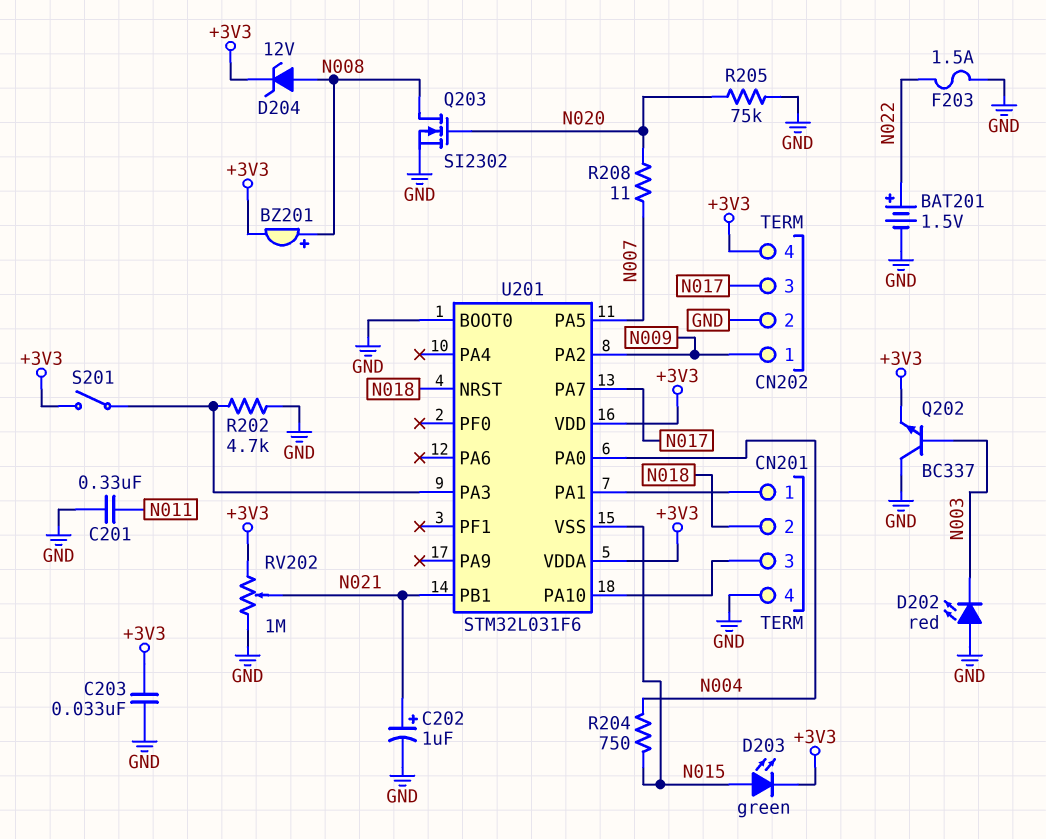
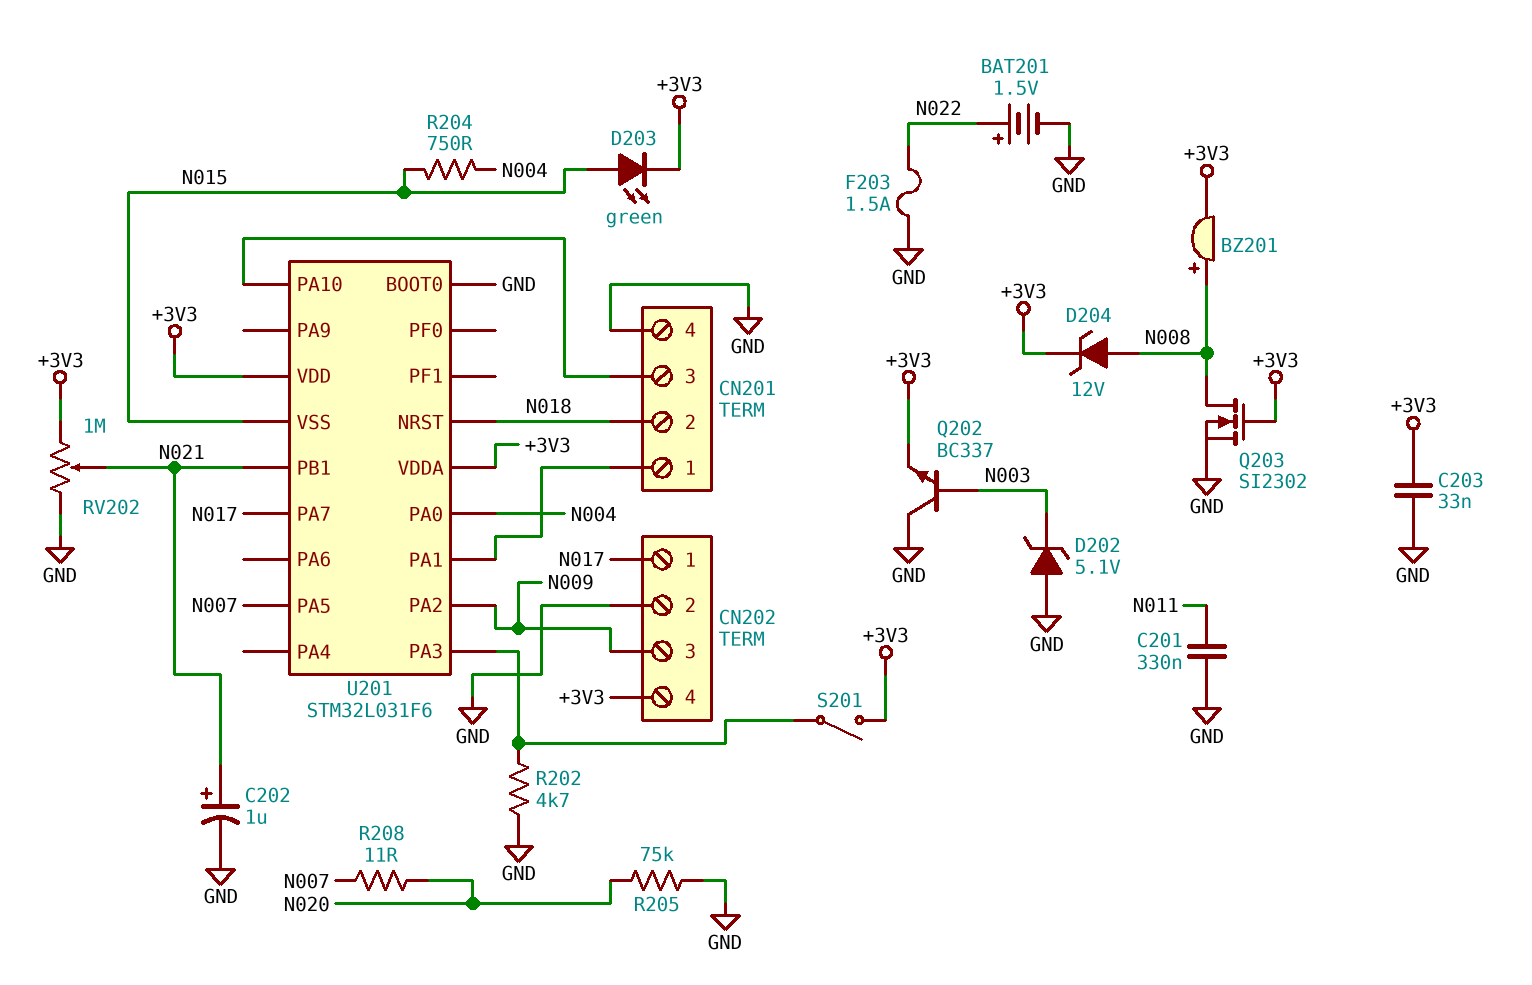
CN202 pin 1: N009 -> N017
CN202 pin 3: N017 -> N009
D202: LED red (A GND, K N003) -> zener 5.1V (A GND, K N003)
Q203: NMOS SI2302 (G N020, D N008, S GND) -> NMOS SI2302 (G +3V3, D N008, S GND)

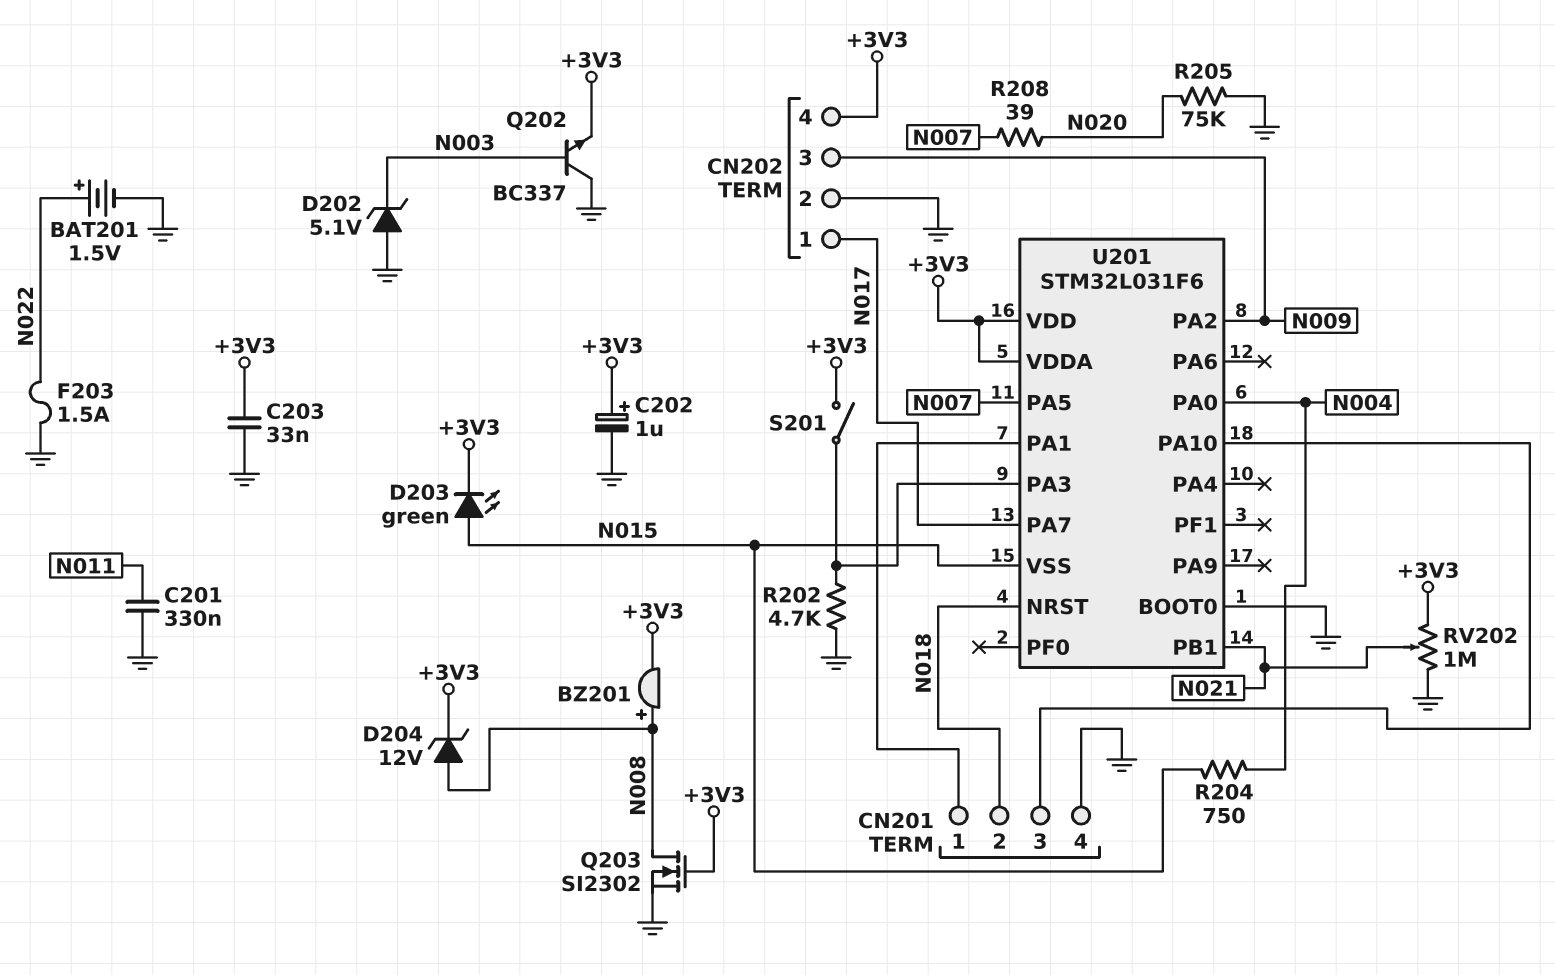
C202: 1uF (plus N021, minus GND) -> 1uF (plus +3V3, minus GND)
R208: 11 (N007, N020) -> 39 (N007, N020)

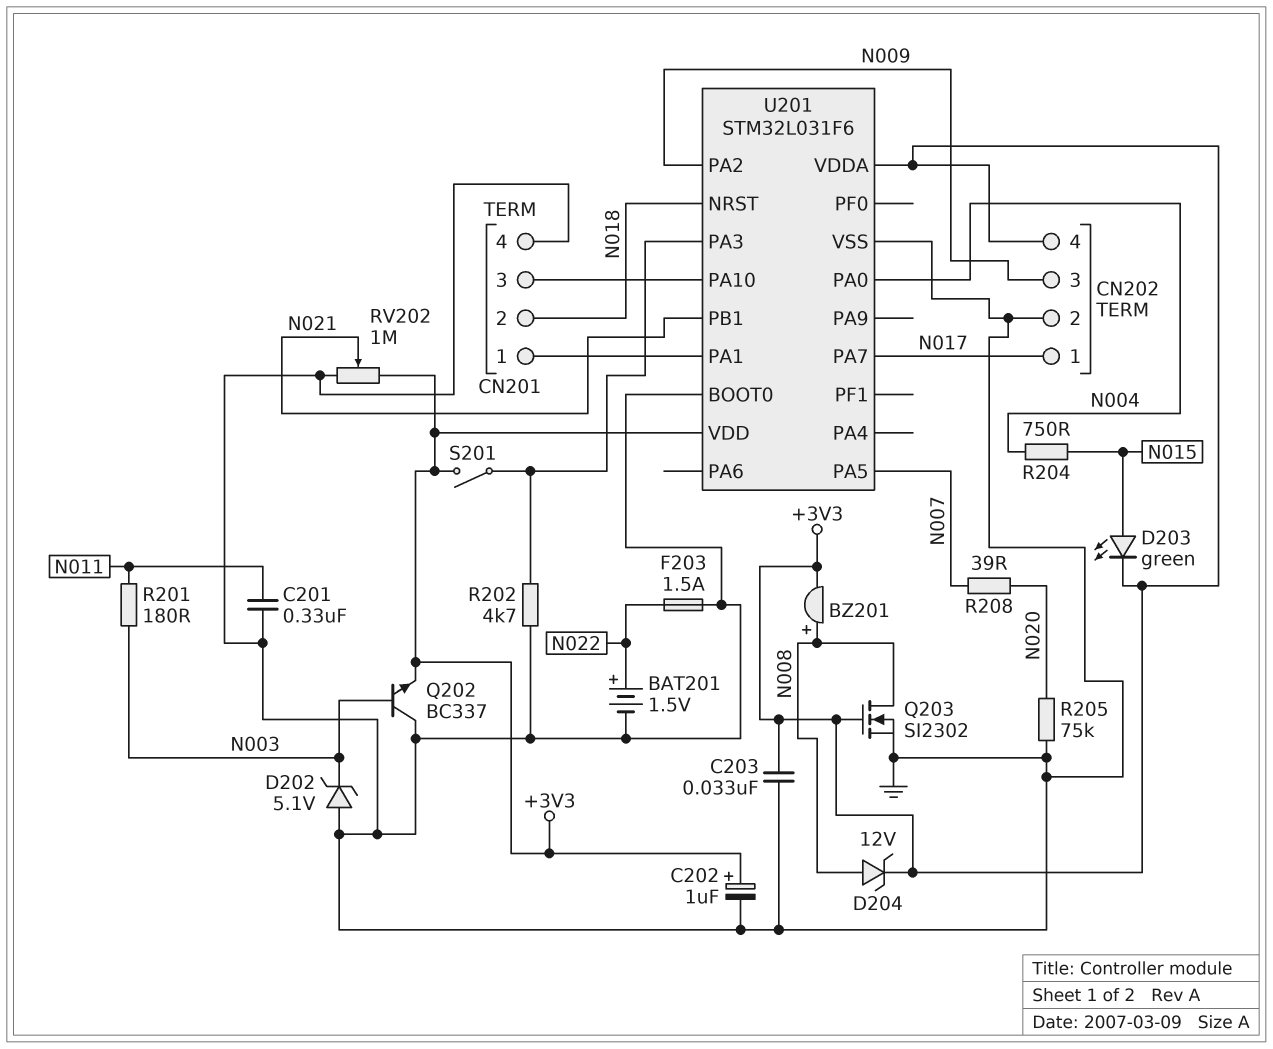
R201: none -> 180 (N003, N011)
U201 pin VSS: N015 -> GND

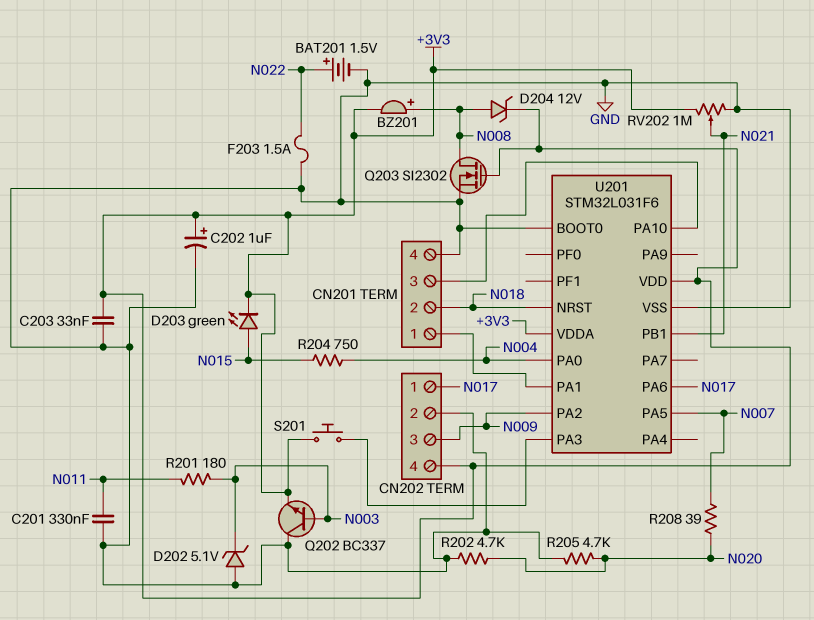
R202: 4.7k (GND, U201/PA3) -> 4.7k (GND, N020)
R205: 75k (GND, N020) -> 4.7k (GND, N020)
S201: switch (+3V3, U201/PA3) -> button (+3V3, U201/PA3)
U201 pin PA6: none -> N017
U201 pin PA7: N017 -> none

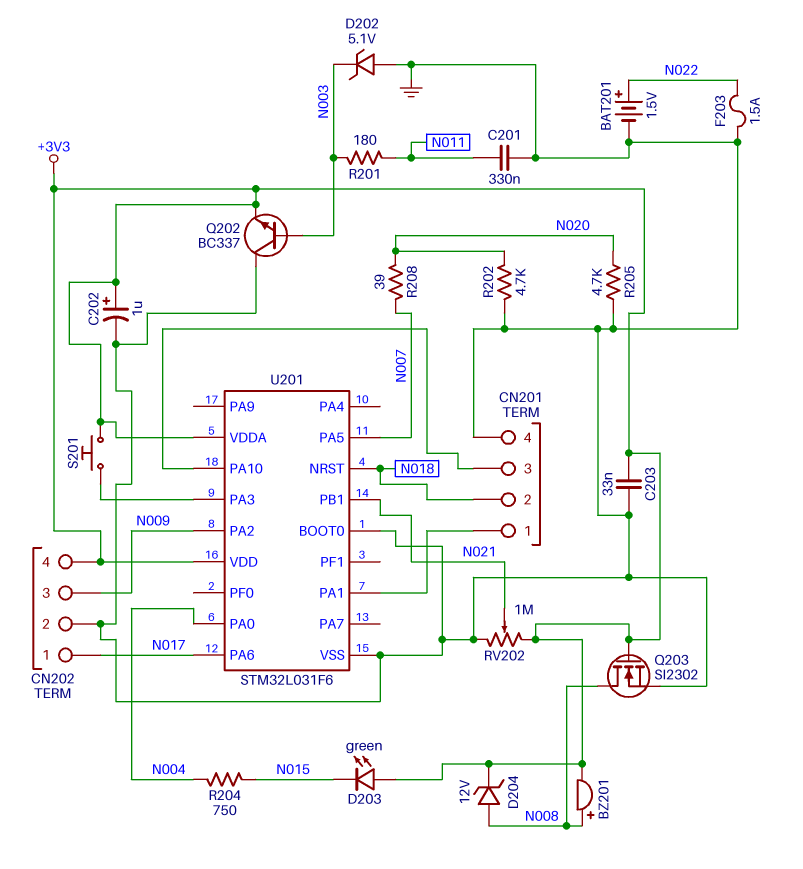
D203: LED green (A N015, K +3V3) -> LED green (A +3V3, K N015)

